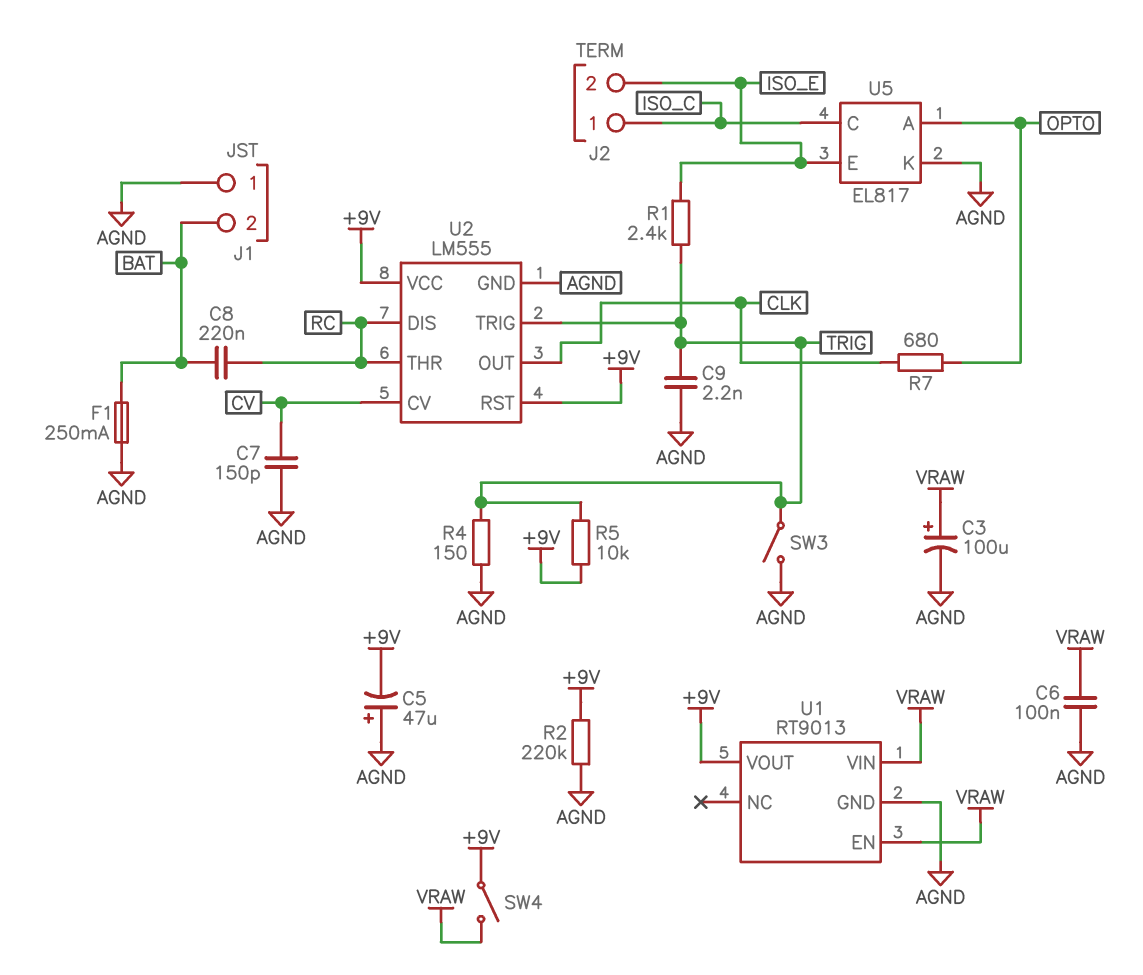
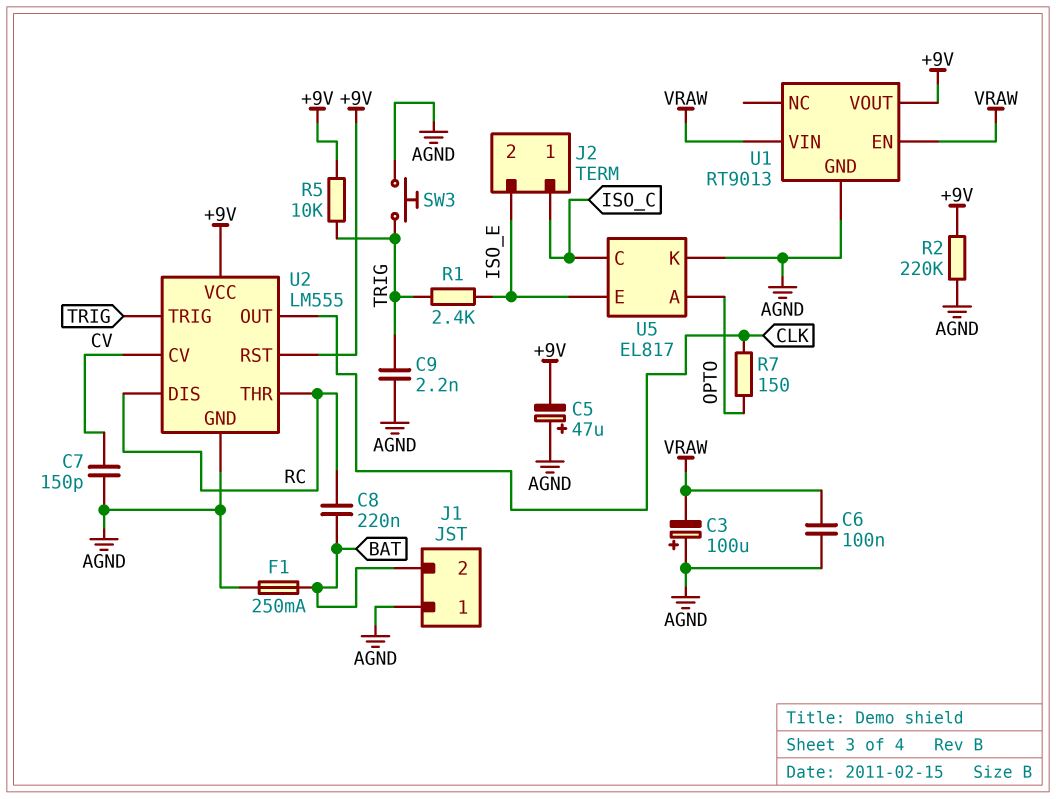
C3: 100uF (plus VRAW, minus AGND) -> 100uF (plus AGND, minus VRAW)
R4: 150 (AGND, TRIG) -> none
R7: 680 (CLK, OPTO) -> 150 (CLK, OPTO)
SW3: switch (AGND, TRIG) -> button (AGND, TRIG)
SW4: switch (+9V, VRAW) -> none

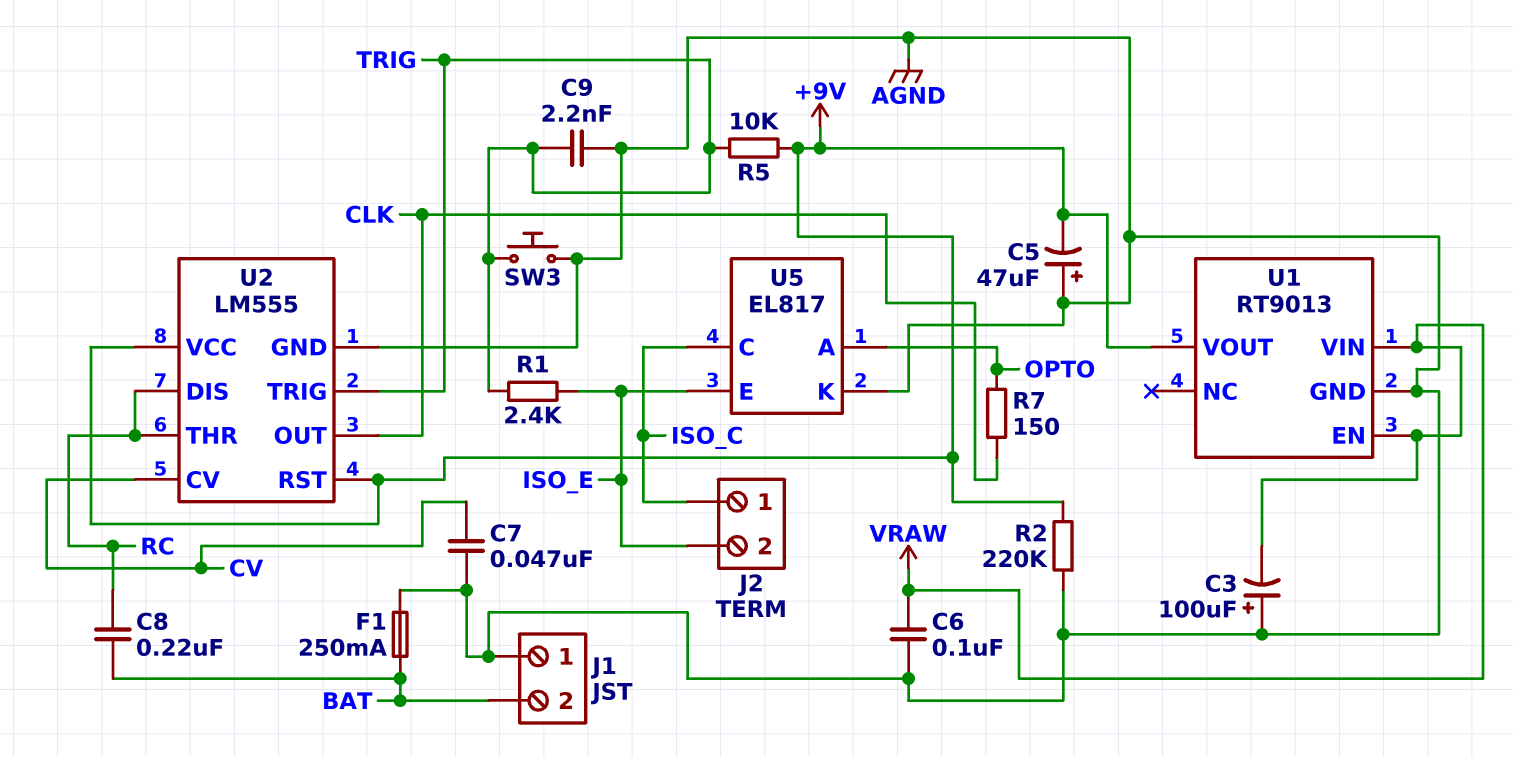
C7: 150pF (AGND, CV) -> 47nF (AGND, CV)

